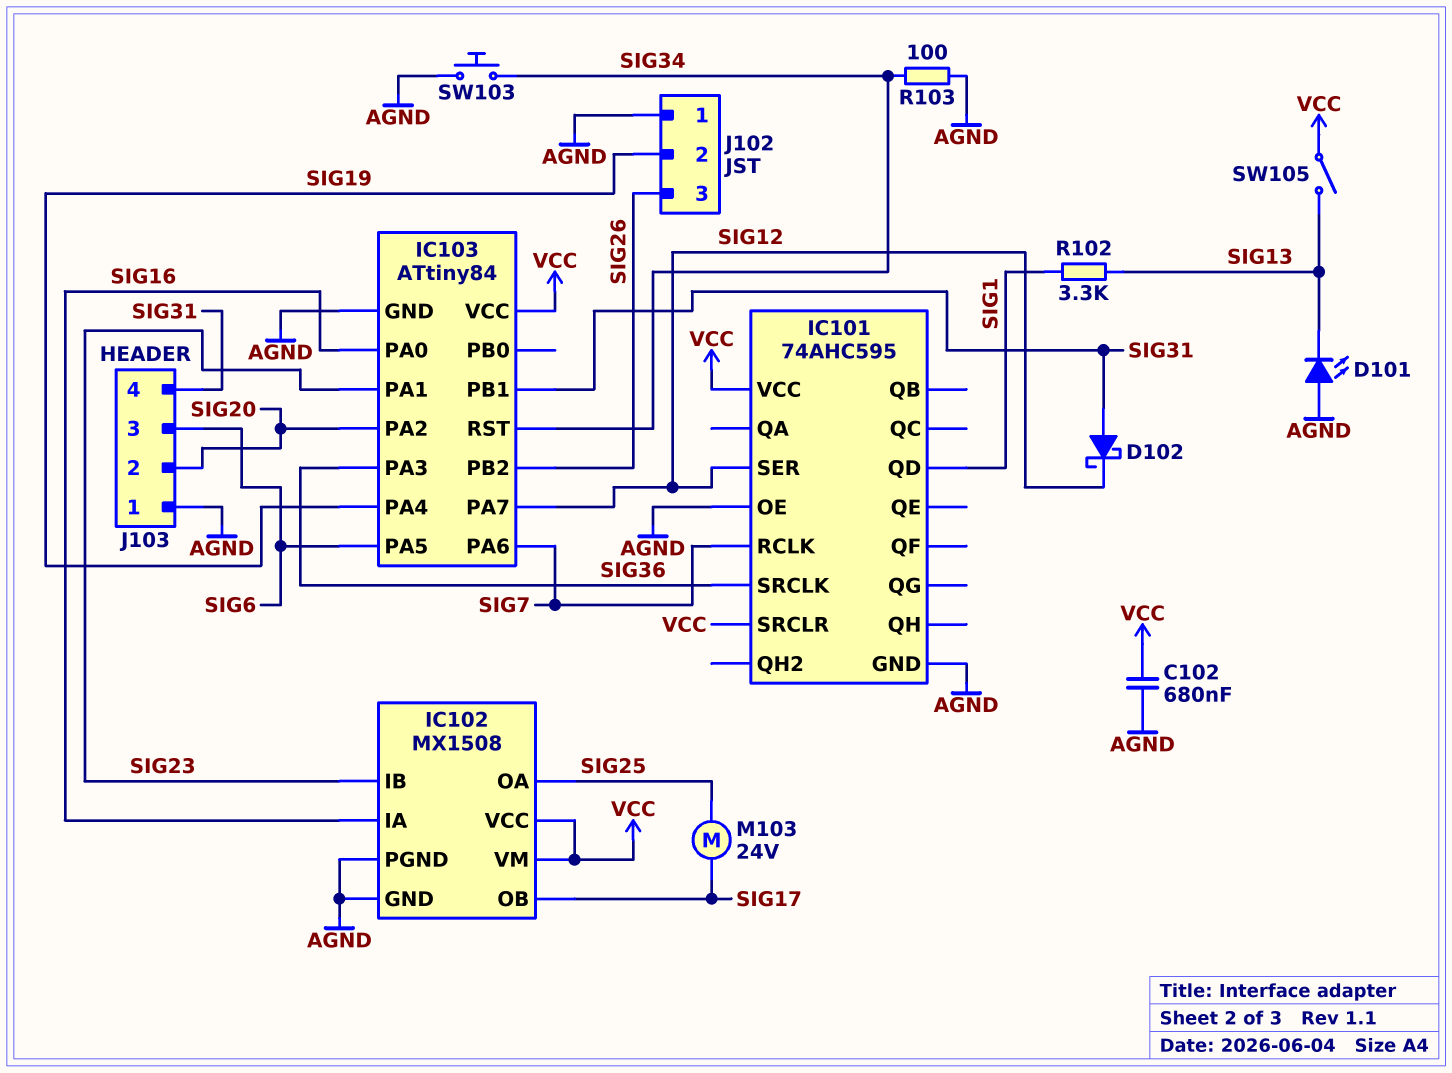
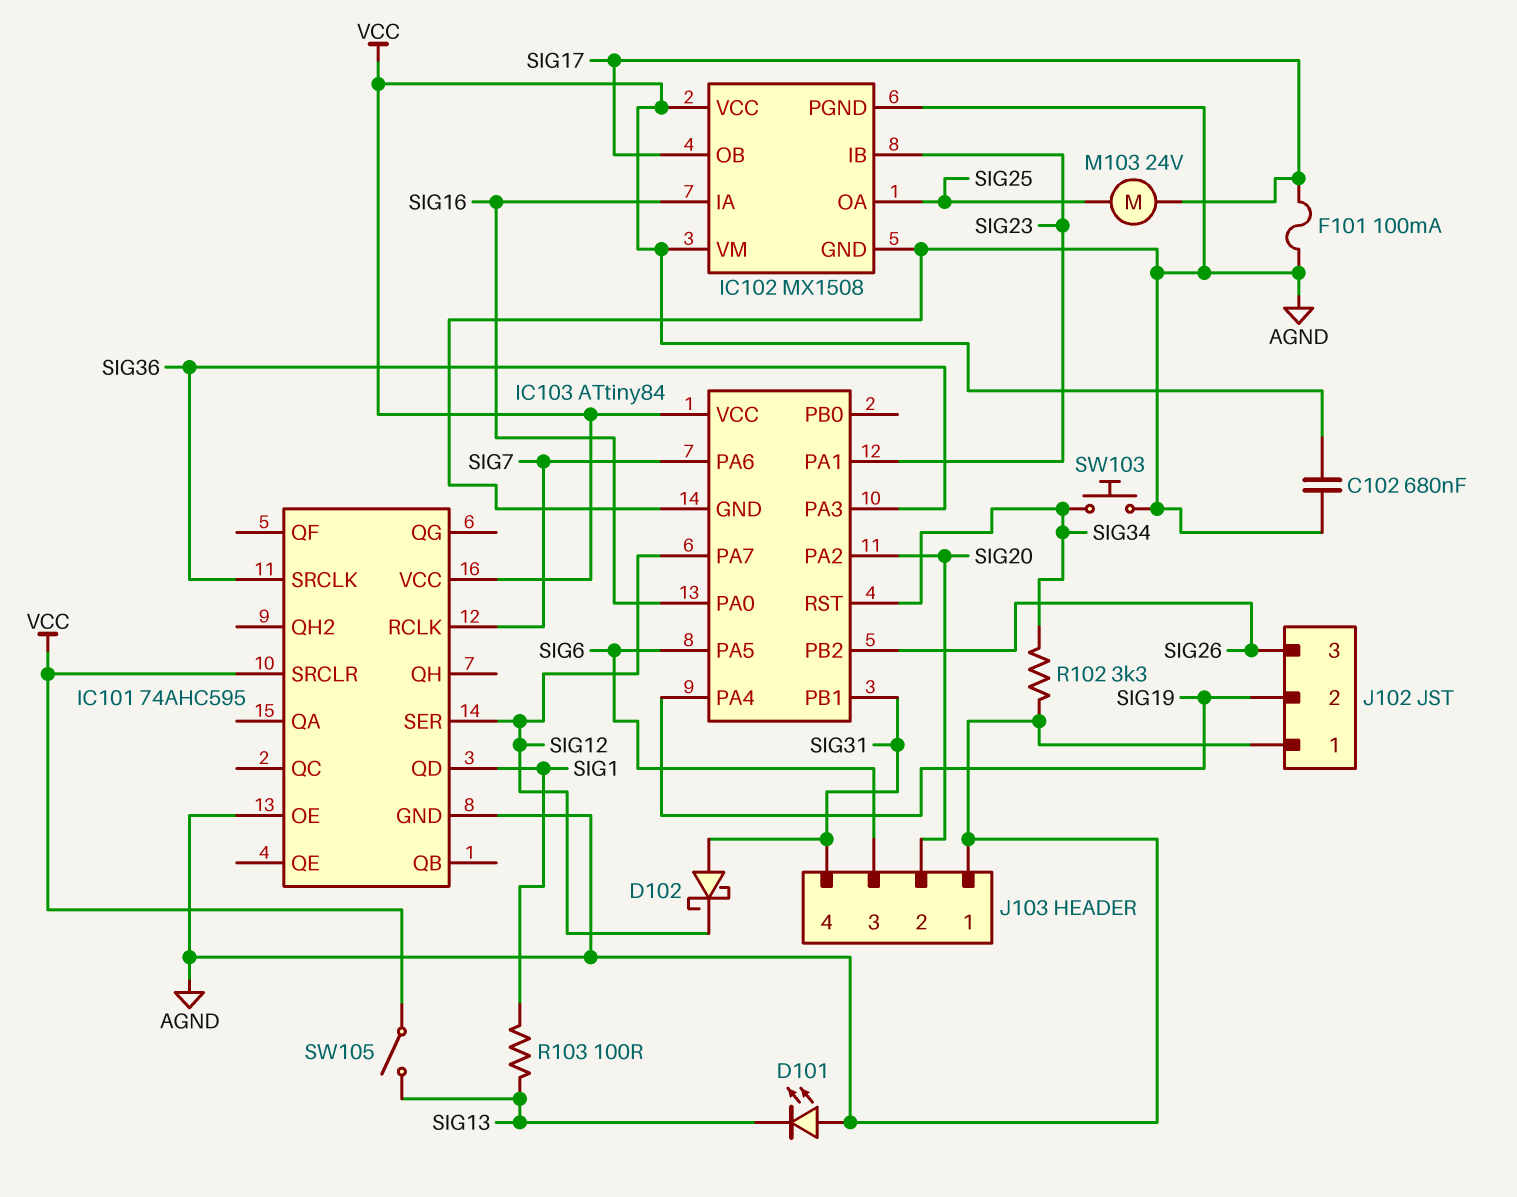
F101: none -> 100mA (AGND, SIG17)
R102: 3.3k (SIG1, SIG13) -> 3.3k (AGND, SIG34)
R103: 100 (AGND, SIG34) -> 100 (SIG1, SIG13)

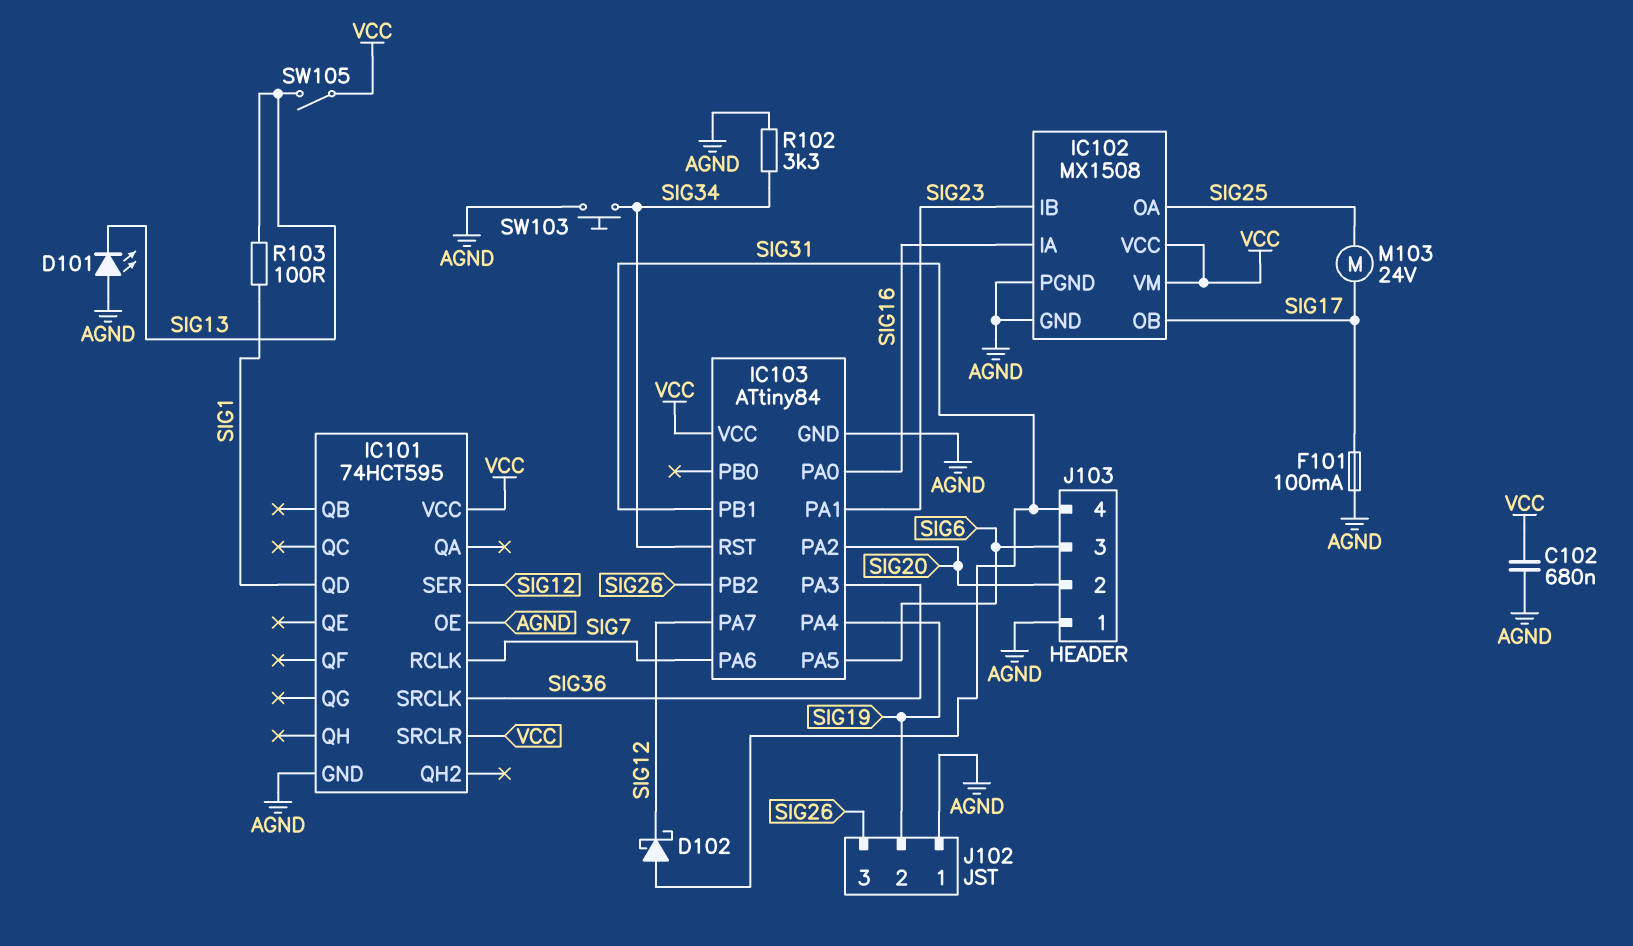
IC101: 74AHC595 -> 74HCT595

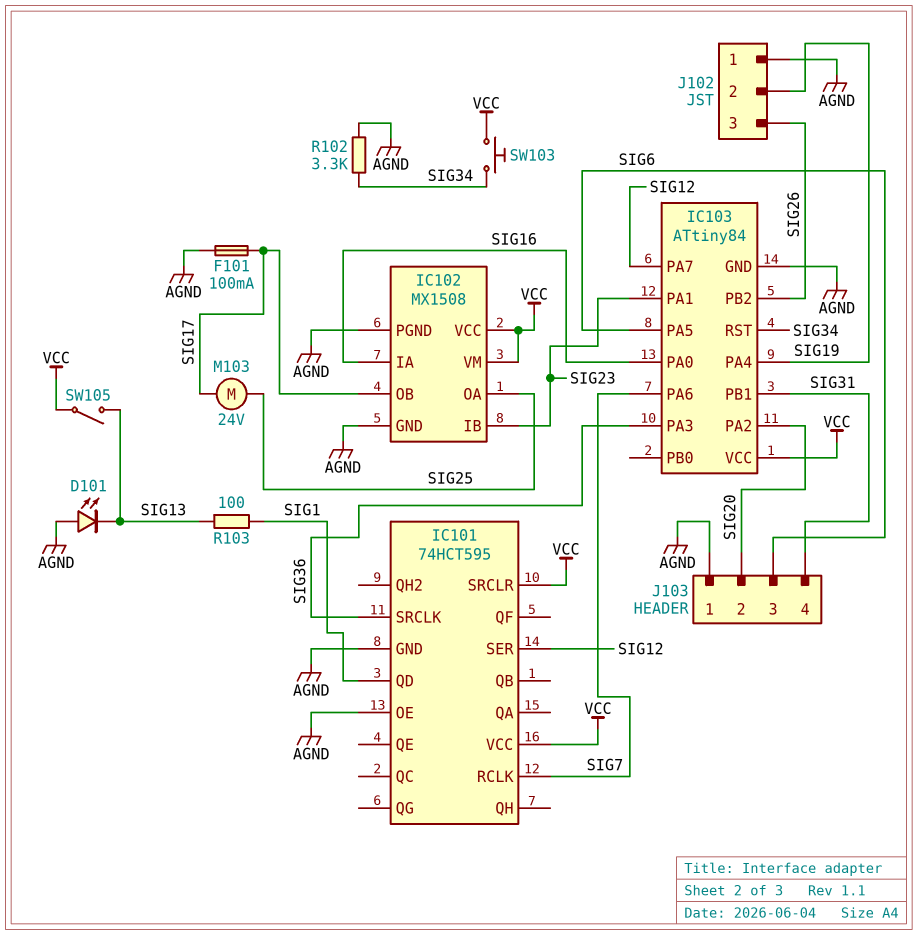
C102: 680nF (AGND, VCC) -> none
D102: schottky (A SIG31, K SIG12) -> none
SW103: button (AGND, SIG34) -> button (SIG34, VCC)

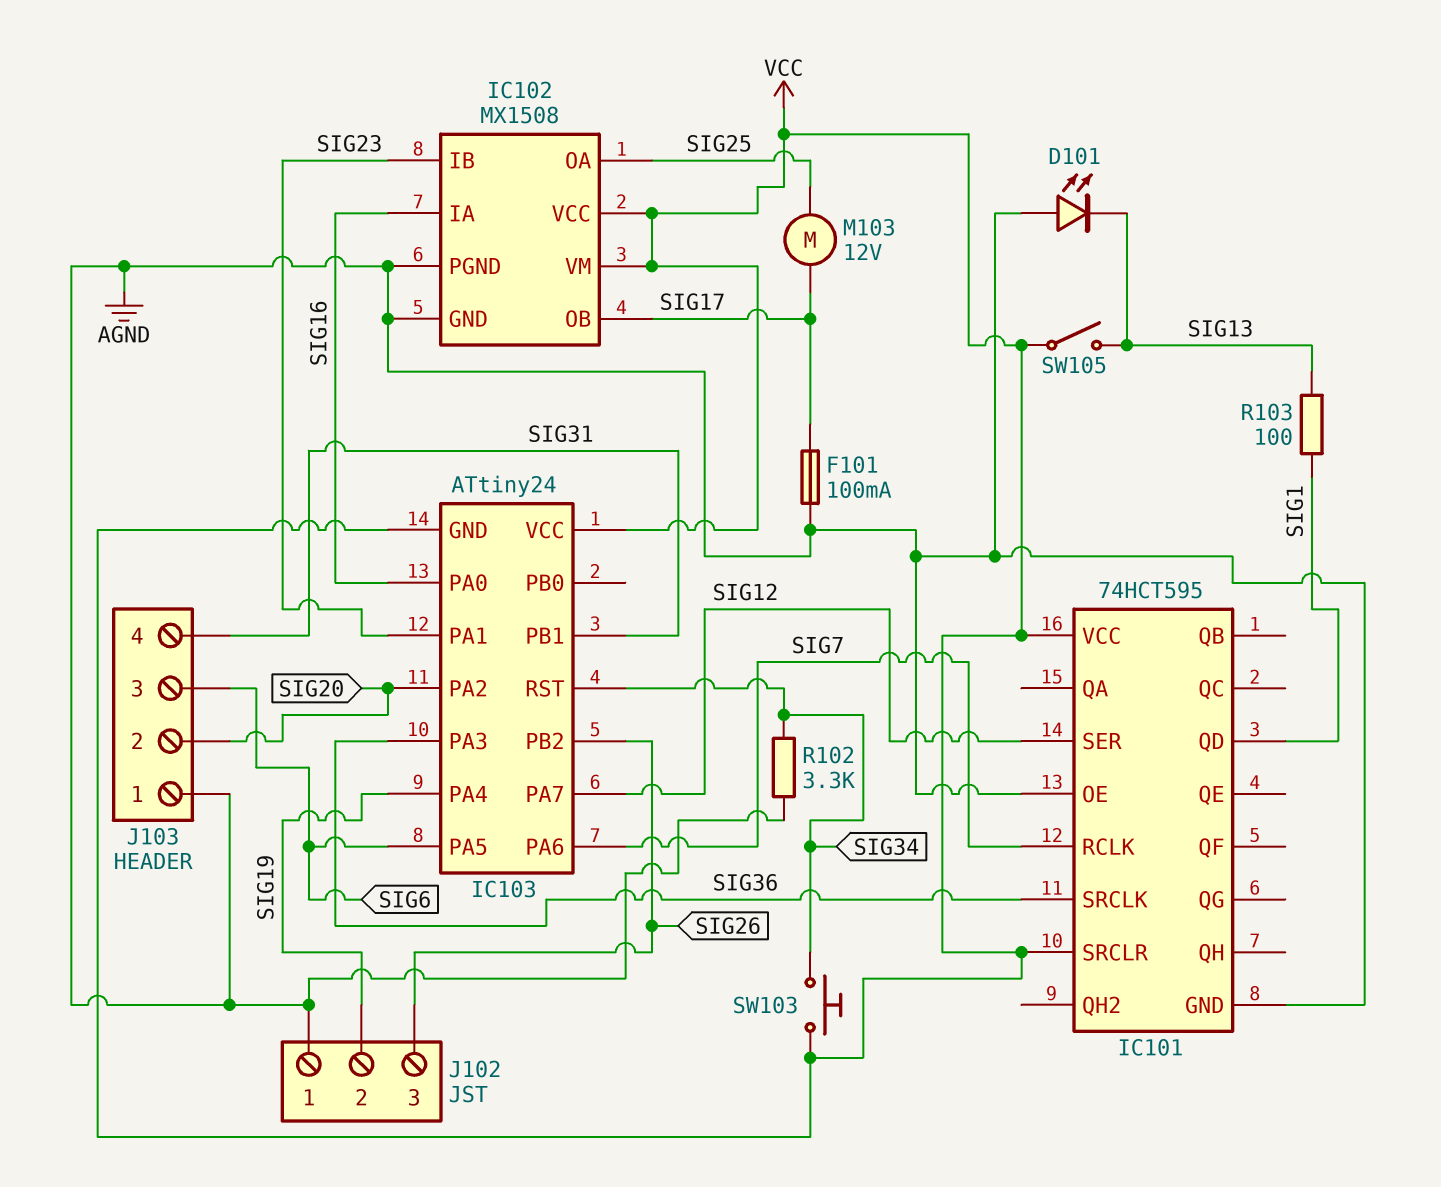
IC103: ATtiny84 -> ATtiny24
IC103 pin GND: AGND -> VCC
M103: motor 24V (SIG17, SIG25) -> motor 12V (SIG17, SIG25)

